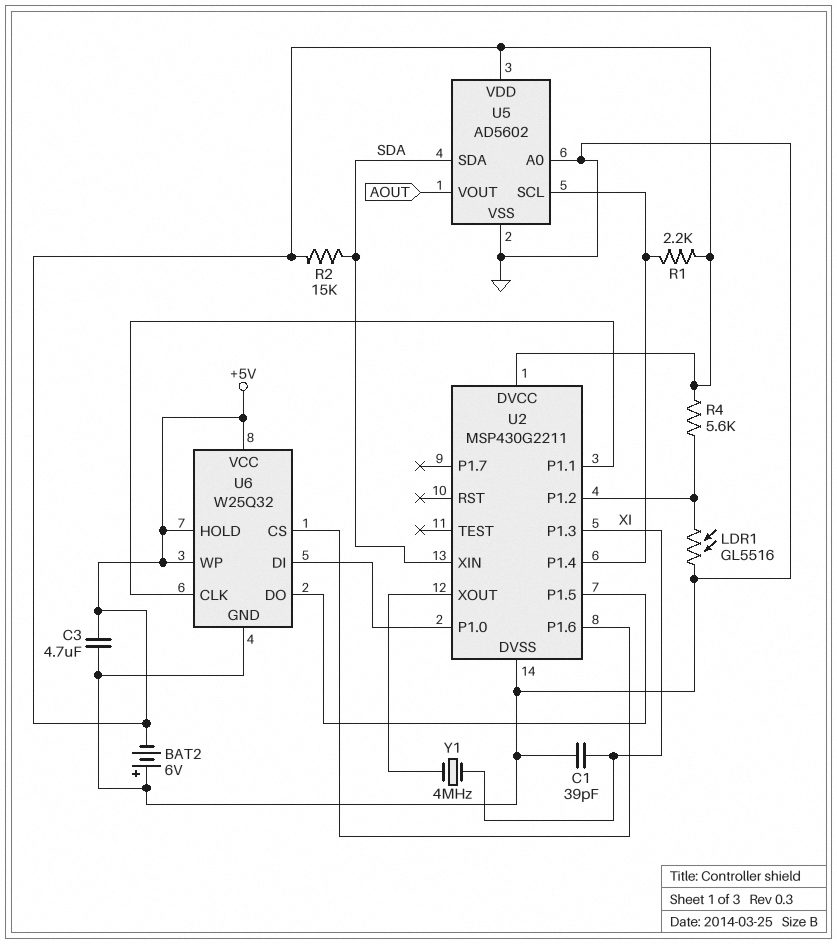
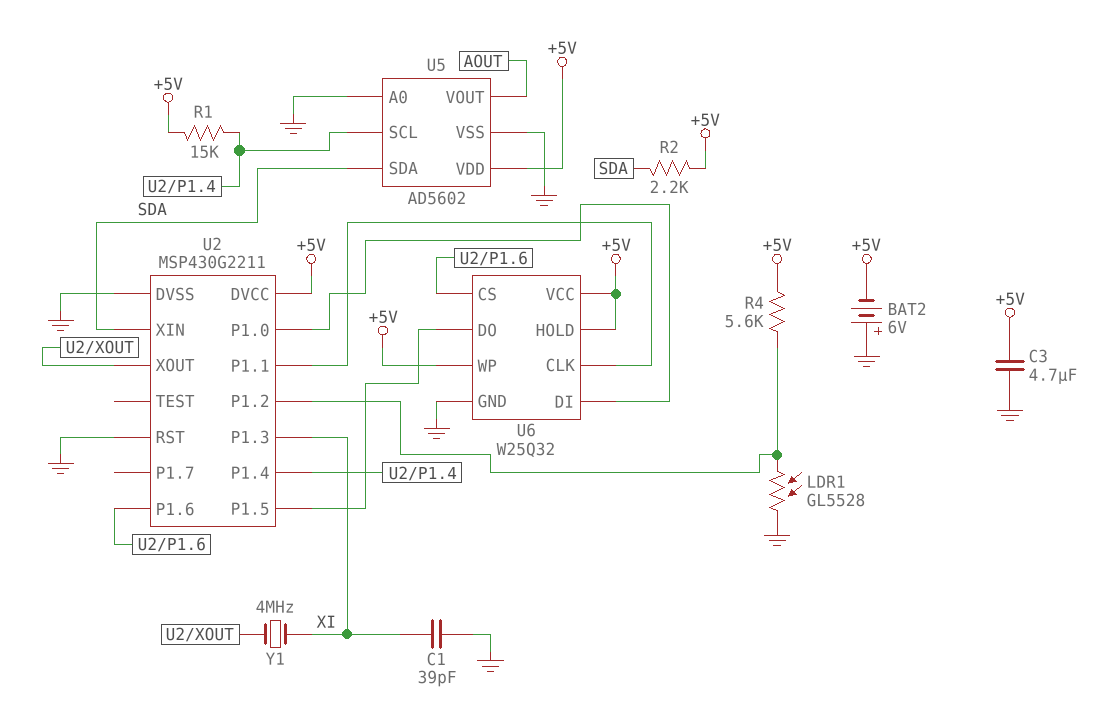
LDR1: GL5516 (GND, U2/P1.2) -> GL5528 (GND, U2/P1.2)
R1: 2.2k (+5V, U2/P1.4) -> 15k (+5V, U2/P1.4)
R2: 15k (+5V, SDA) -> 2.2k (+5V, SDA)
U2 pin RST: none -> GND

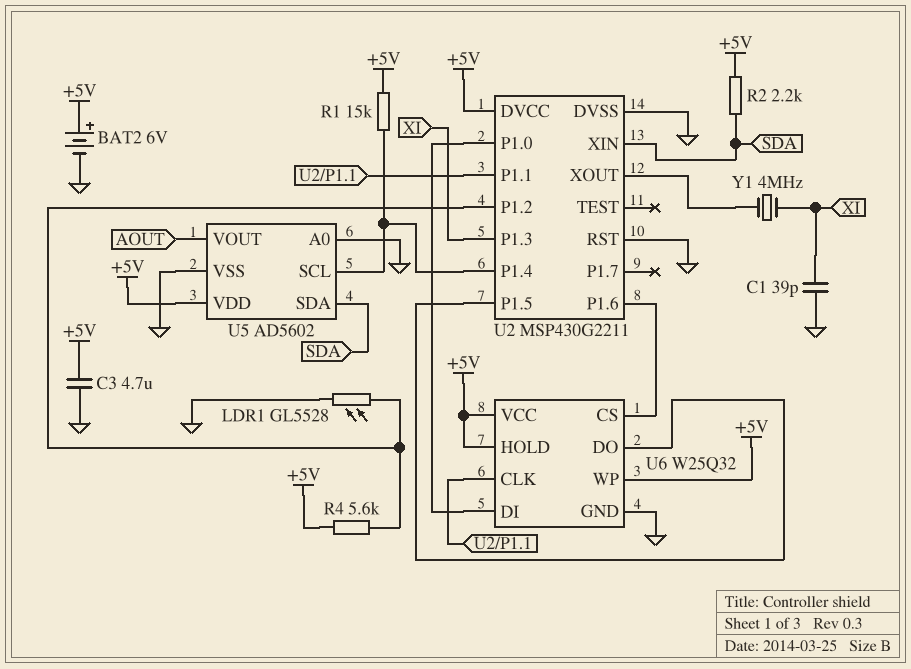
BAT2: 6V (plus GND, minus +5V) -> 6V (plus +5V, minus GND)

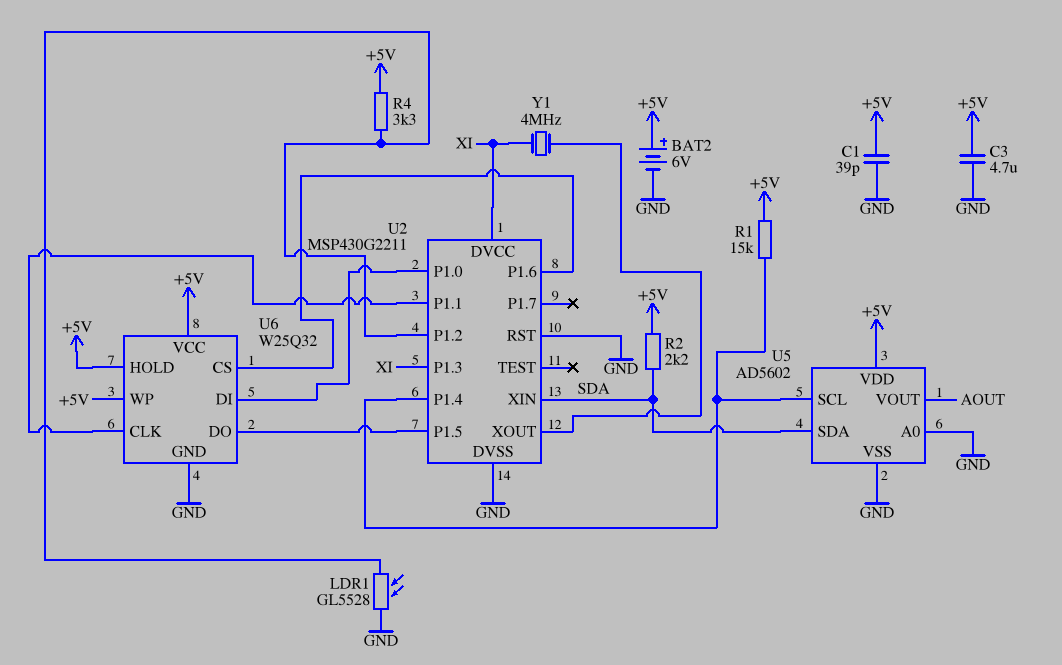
C1: 39pF (GND, XI) -> 39pF (+5V, GND)
R4: 5.6k (+5V, U2/P1.2) -> 3.3k (+5V, U2/P1.2)
U2 pin DVCC: +5V -> XI

